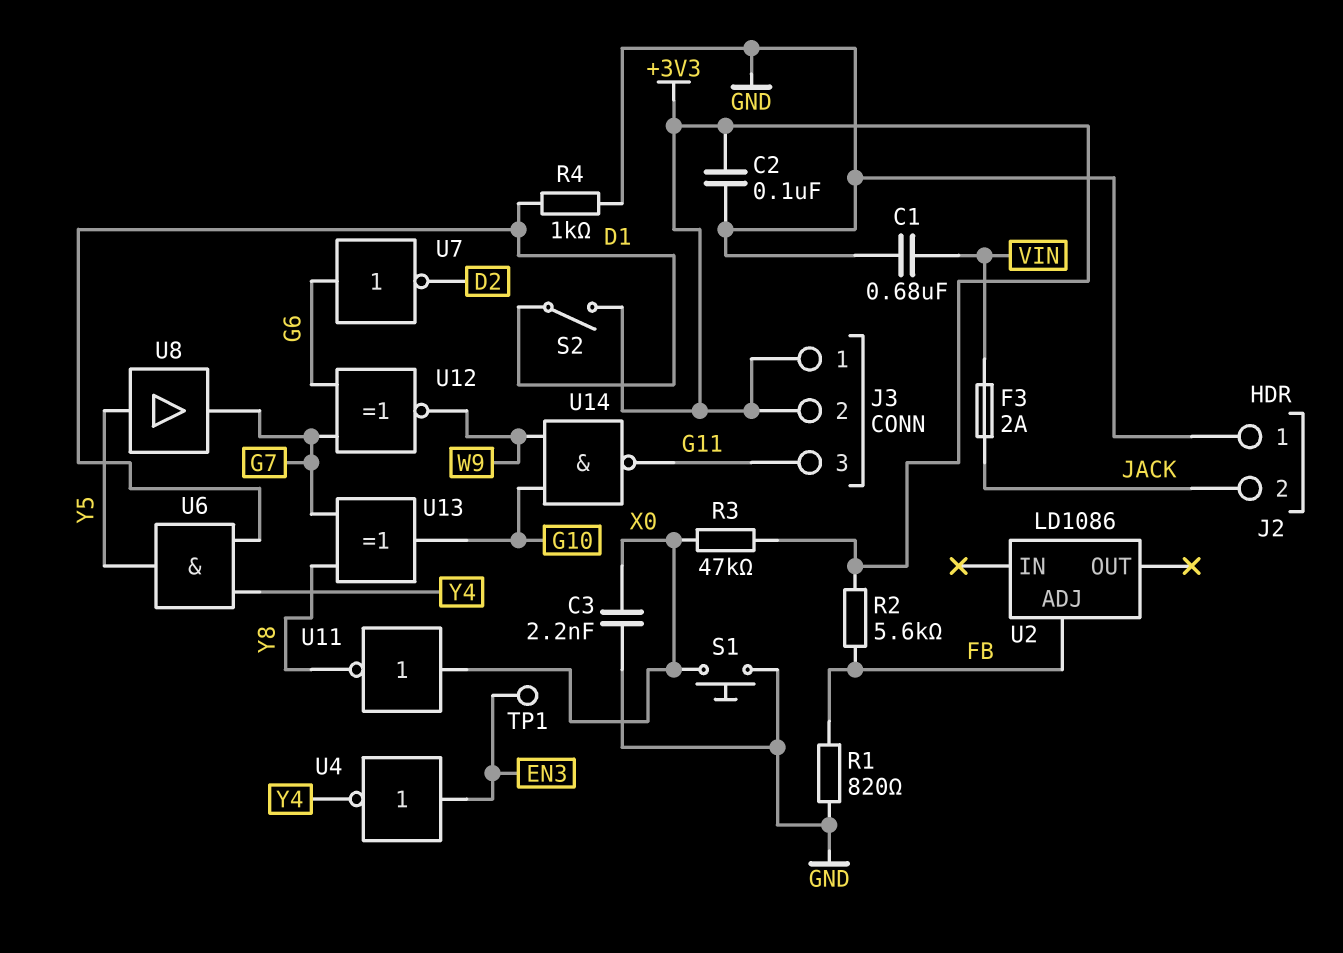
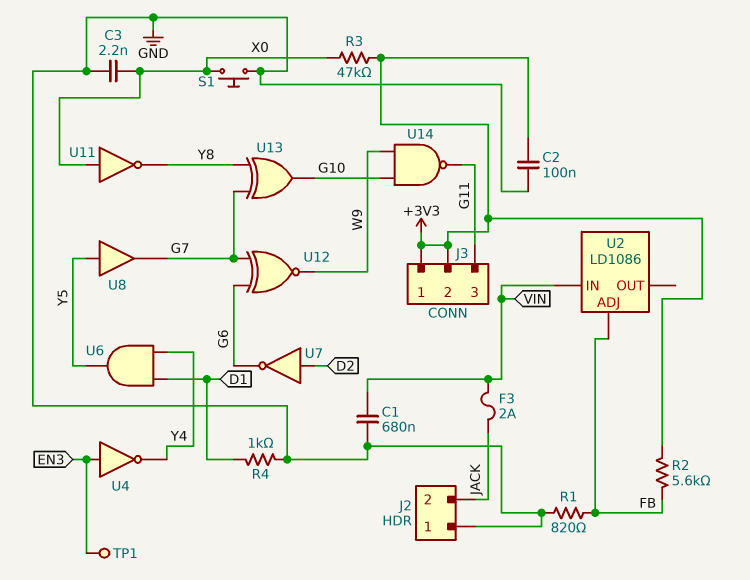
S2: switch (+3V3, D1) -> none
U2 pin IN: none -> VIN
U7: NOT (in G6, out D2) -> NOT (in D2, out G6)

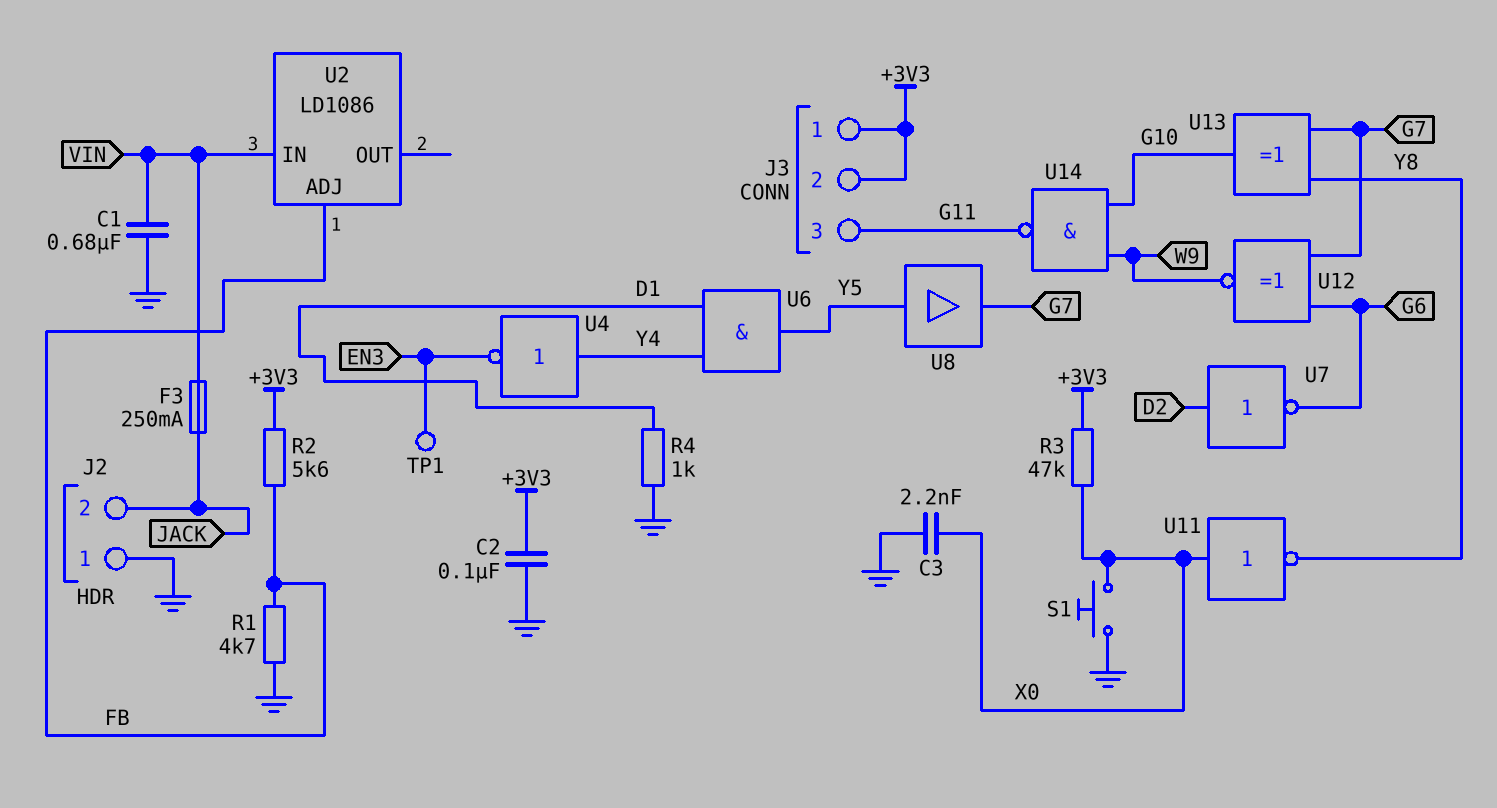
F3: 2A (JACK, VIN) -> 250mA (JACK, VIN)
R1: 820 (FB, GND) -> 4.7k (FB, GND)
U4: NOT (in EN3, out Y4) -> NOT (in Y4, out EN3)

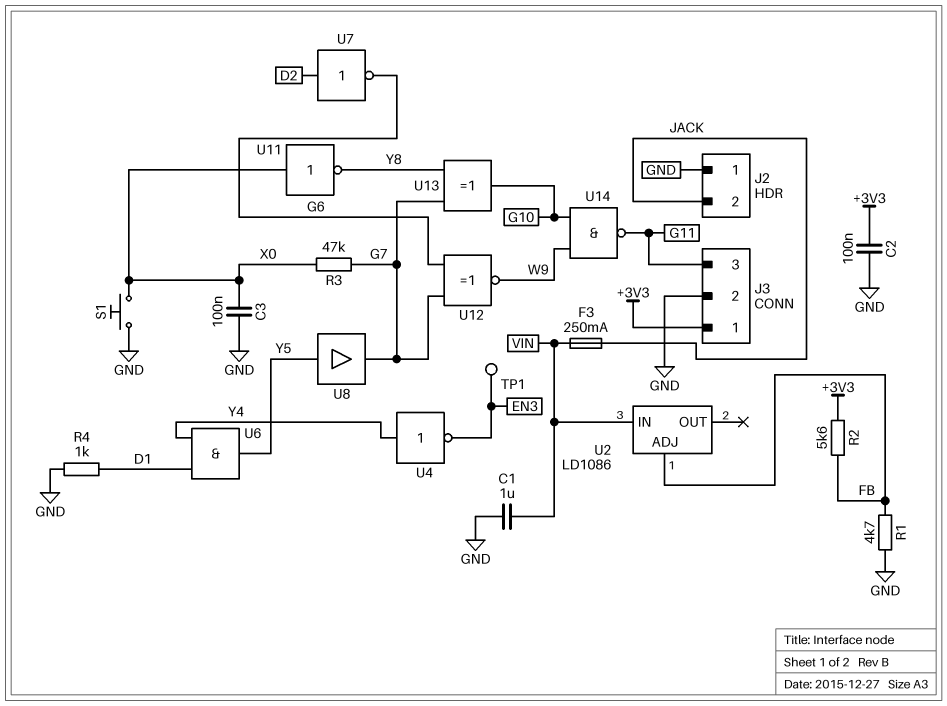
C1: 680nF (GND, VIN) -> 1uF (GND, VIN)
C3: 2.2nF (GND, X0) -> 100nF (GND, X0)
J3 pin 2: +3V3 -> GND
R3: 47k (+3V3, X0) -> 47k (G7, X0)

